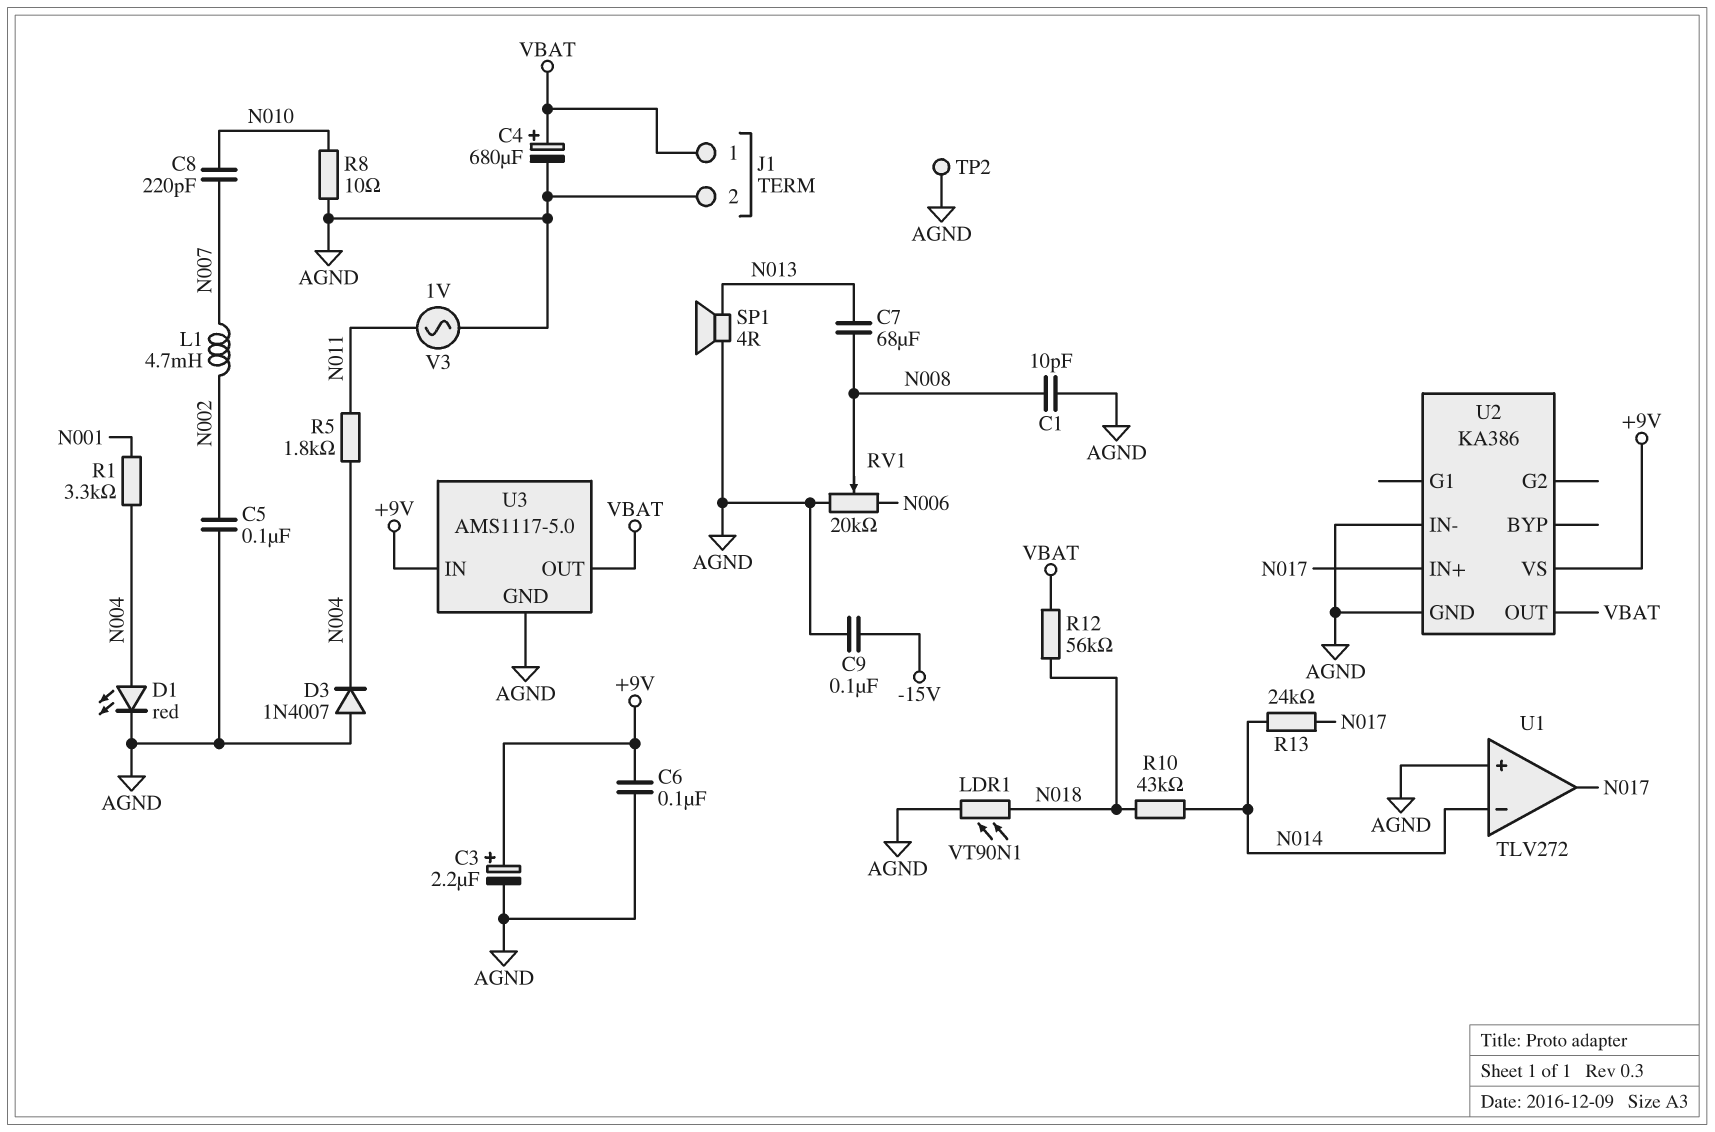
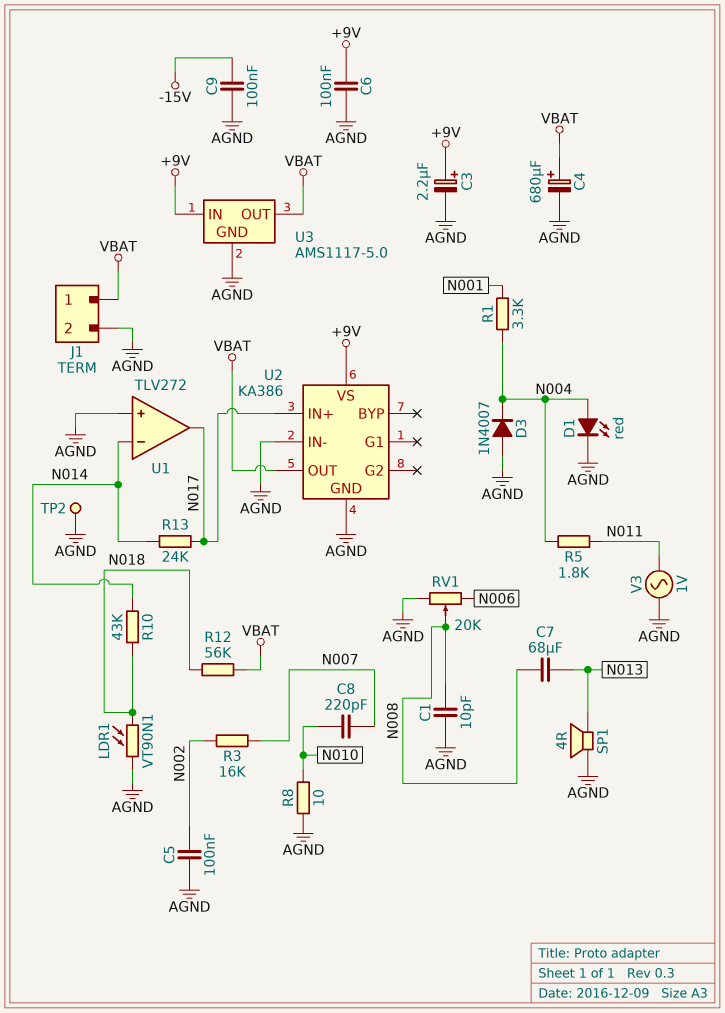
L1: 4.7mH (N002, N007) -> none
R3: none -> 16k (N002, N007)

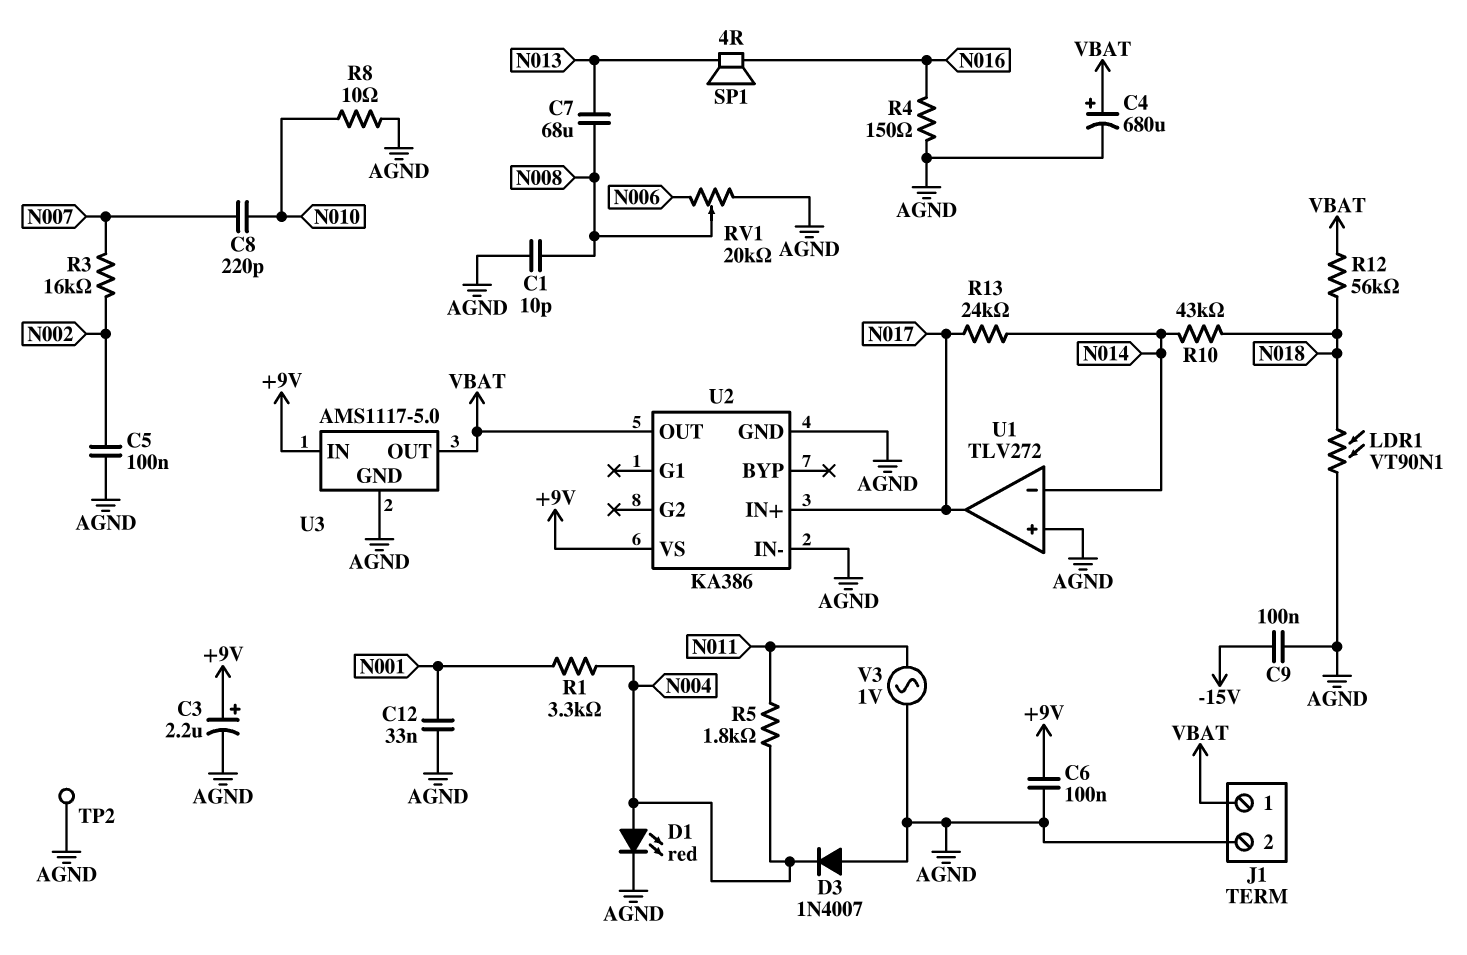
C12: none -> 33nF (AGND, N001)
R4: none -> 150 (AGND, N016)
SP1: speaker 4R (AGND, N013) -> speaker 4R (N013, N016)

